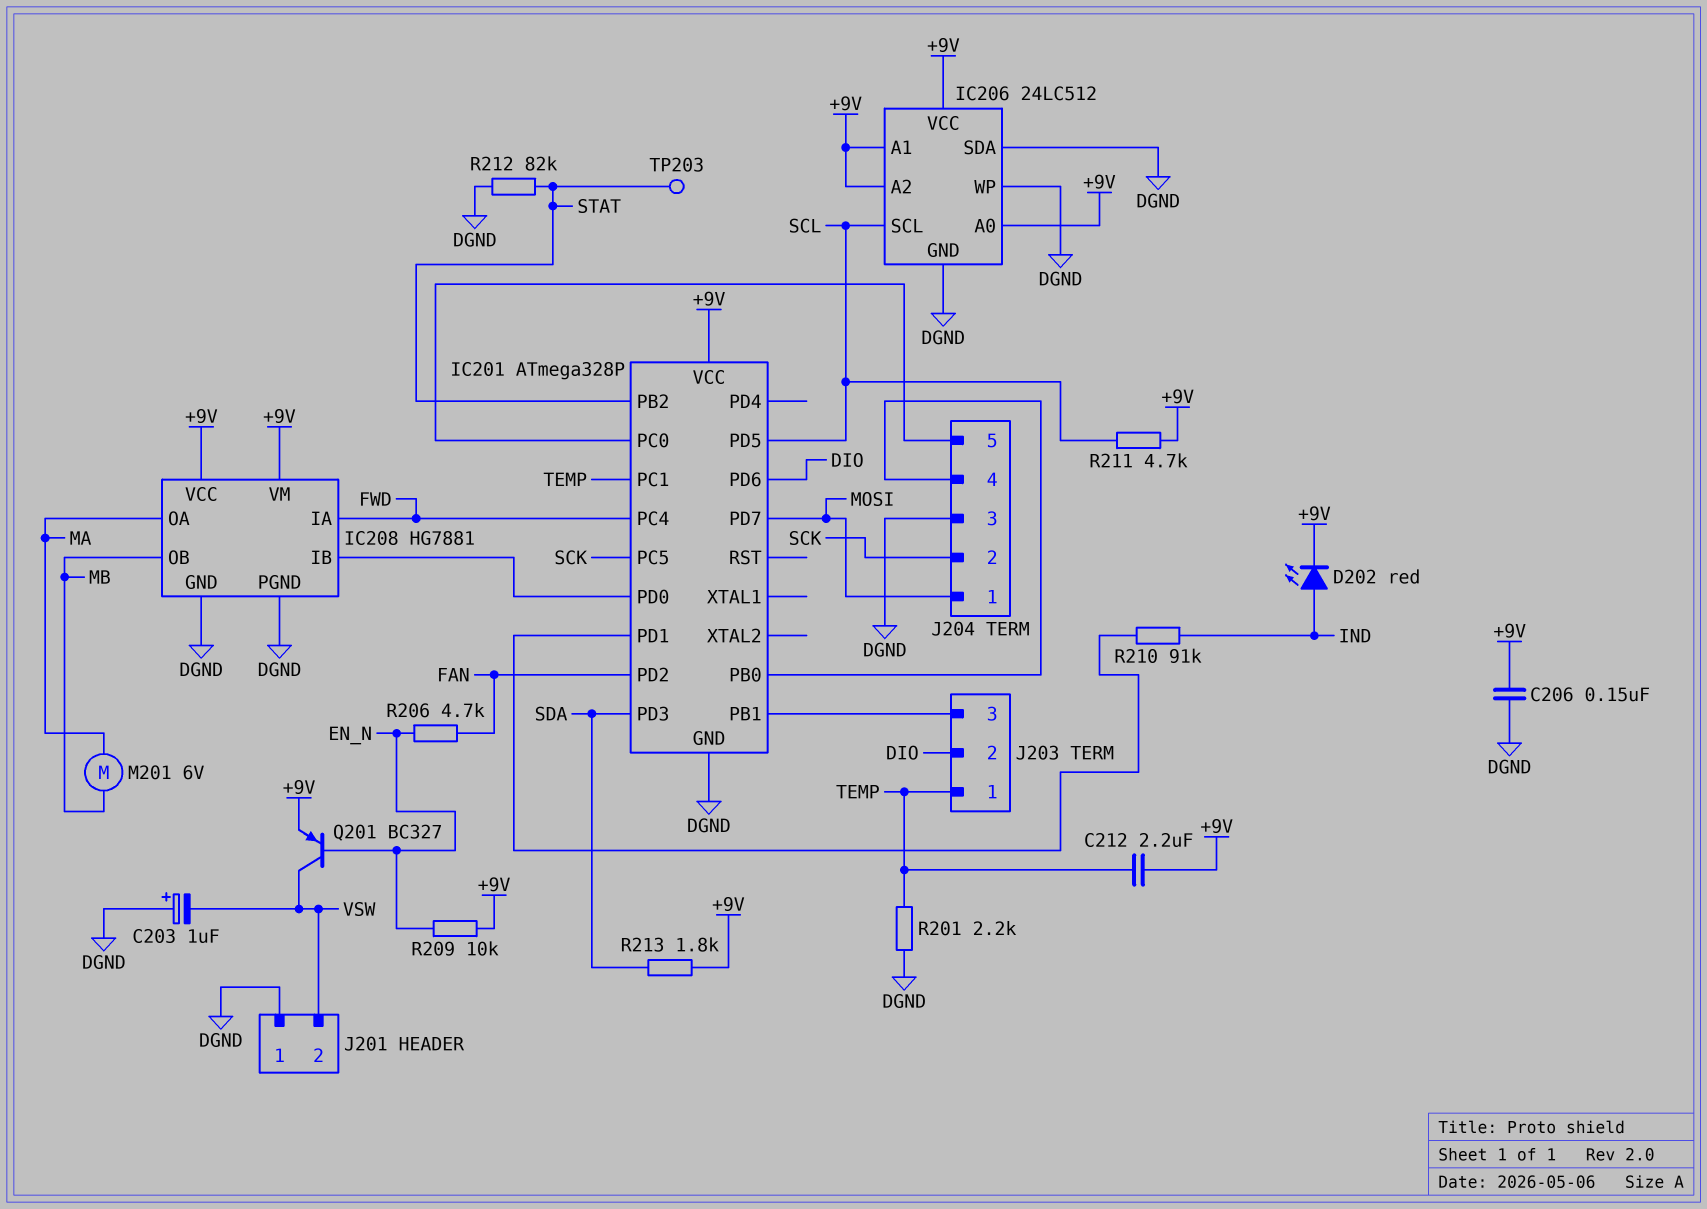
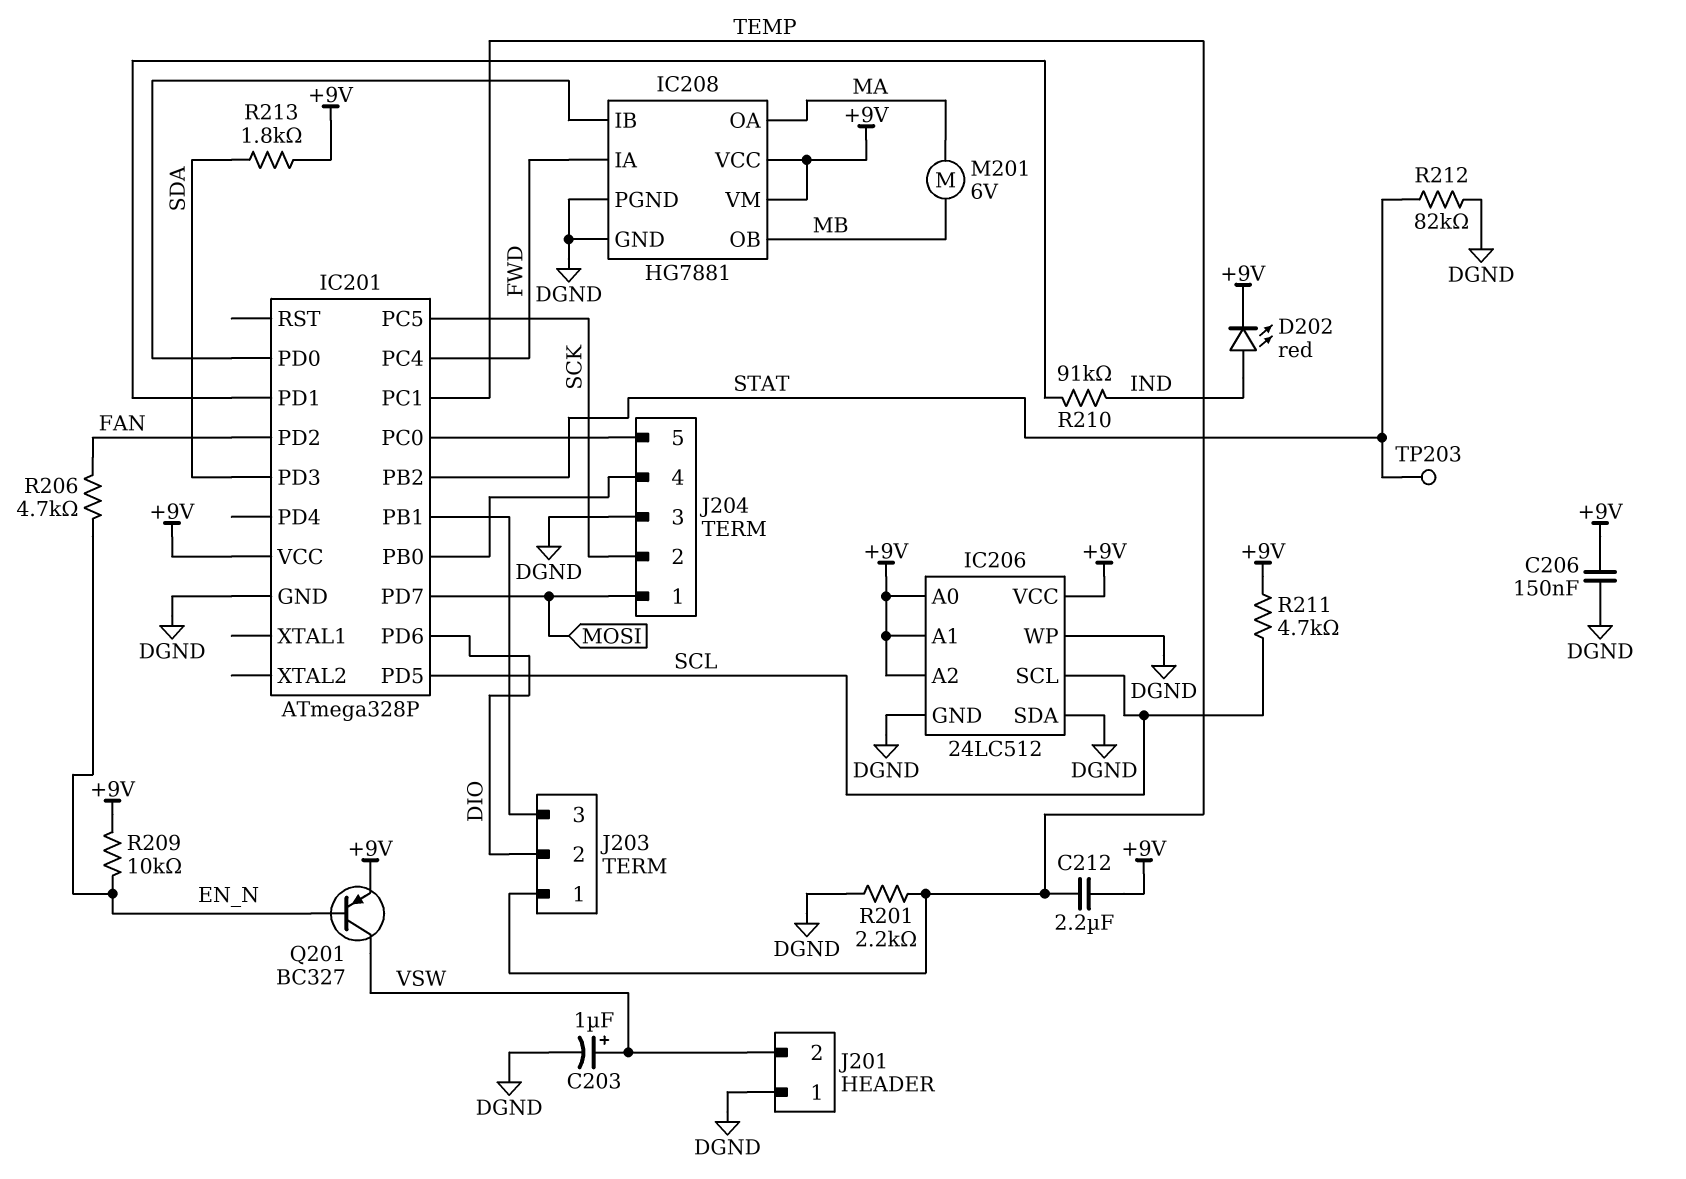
C203: 1uF (plus DGND, minus VSW) -> 1uF (plus VSW, minus DGND)

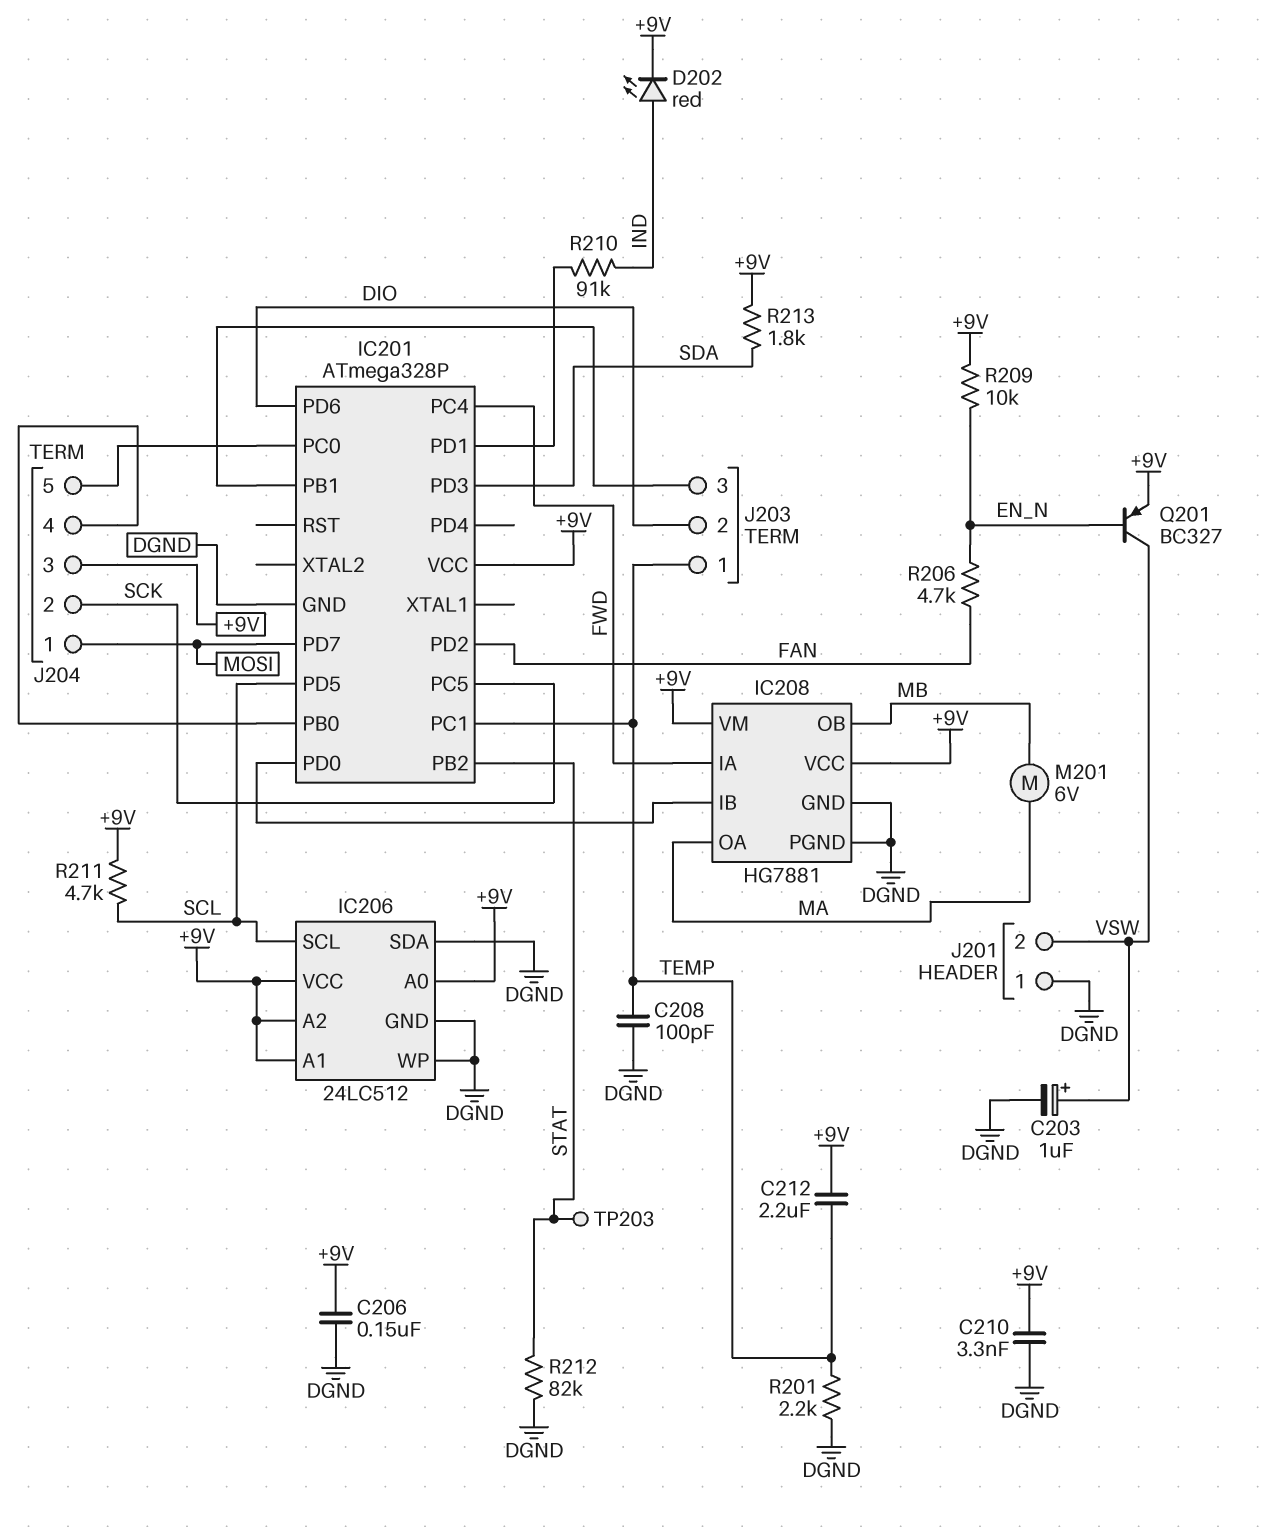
C208: none -> 100pF (DGND, TEMP)
C210: none -> 3.3nF (+9V, DGND)
J204 pin 3: DGND -> +9V

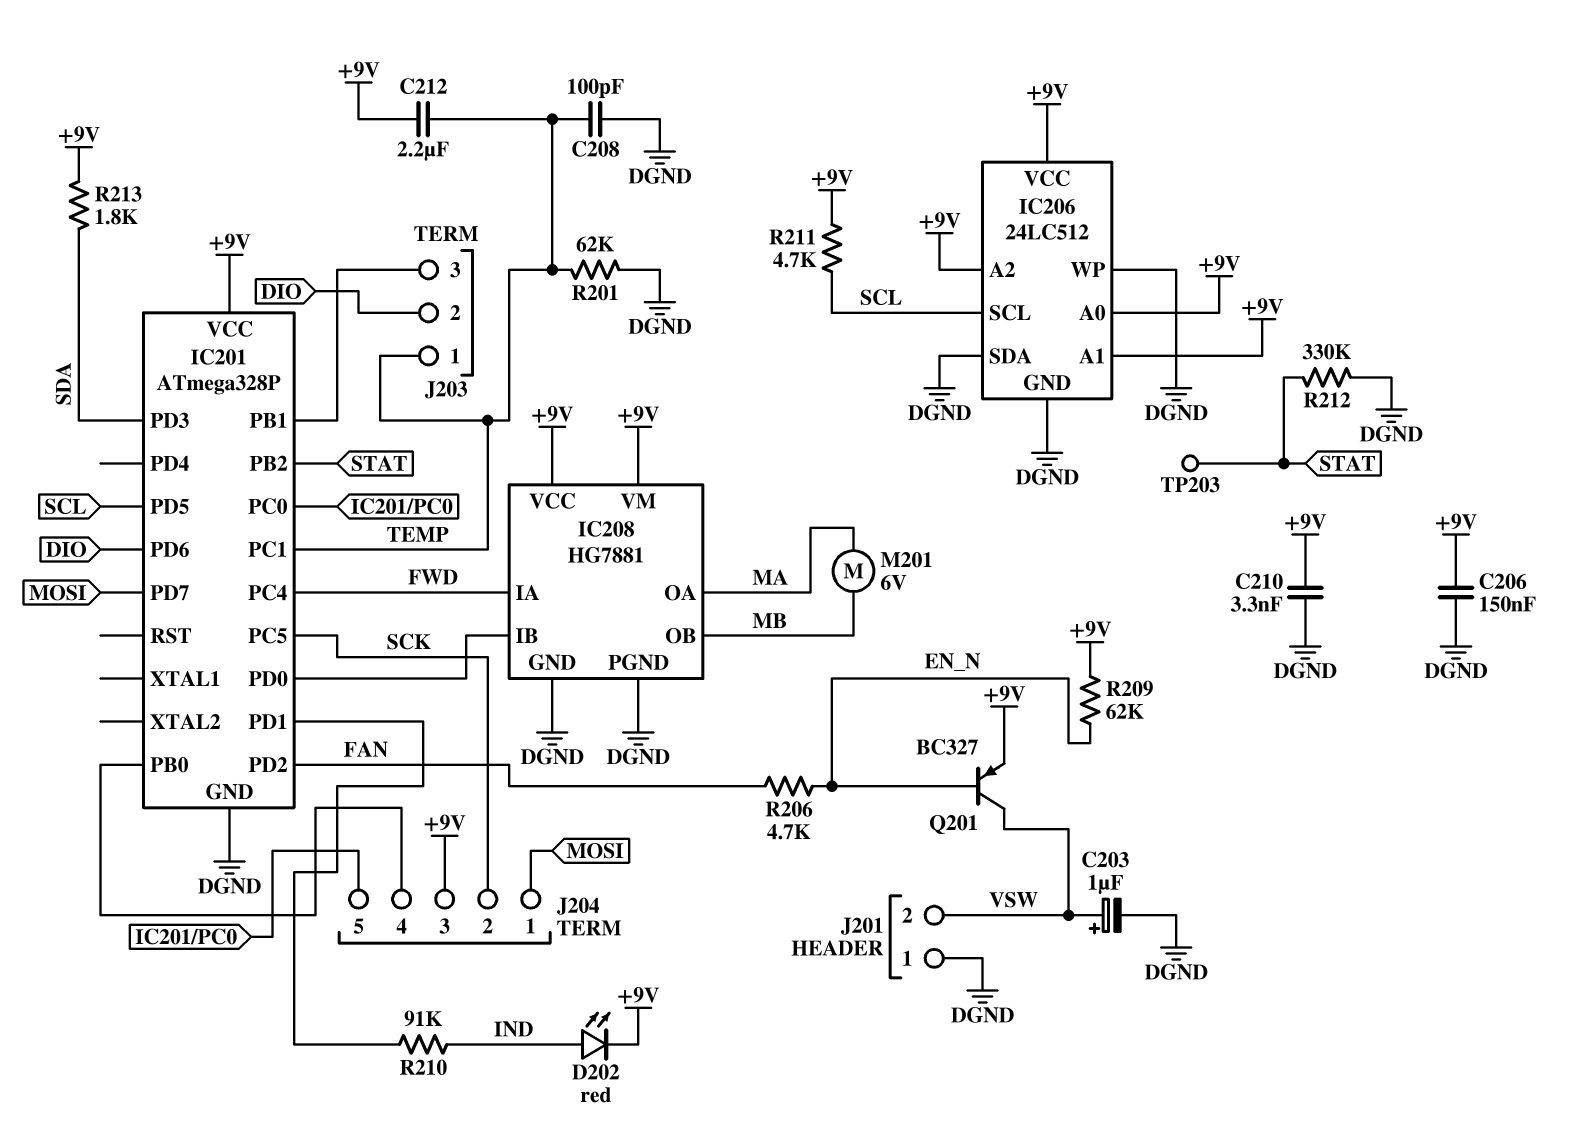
R201: 2.2k (DGND, TEMP) -> 62k (DGND, TEMP)
R209: 10k (+9V, EN_N) -> 62k (+9V, EN_N)
R212: 82k (DGND, STAT) -> 330k (DGND, STAT)

